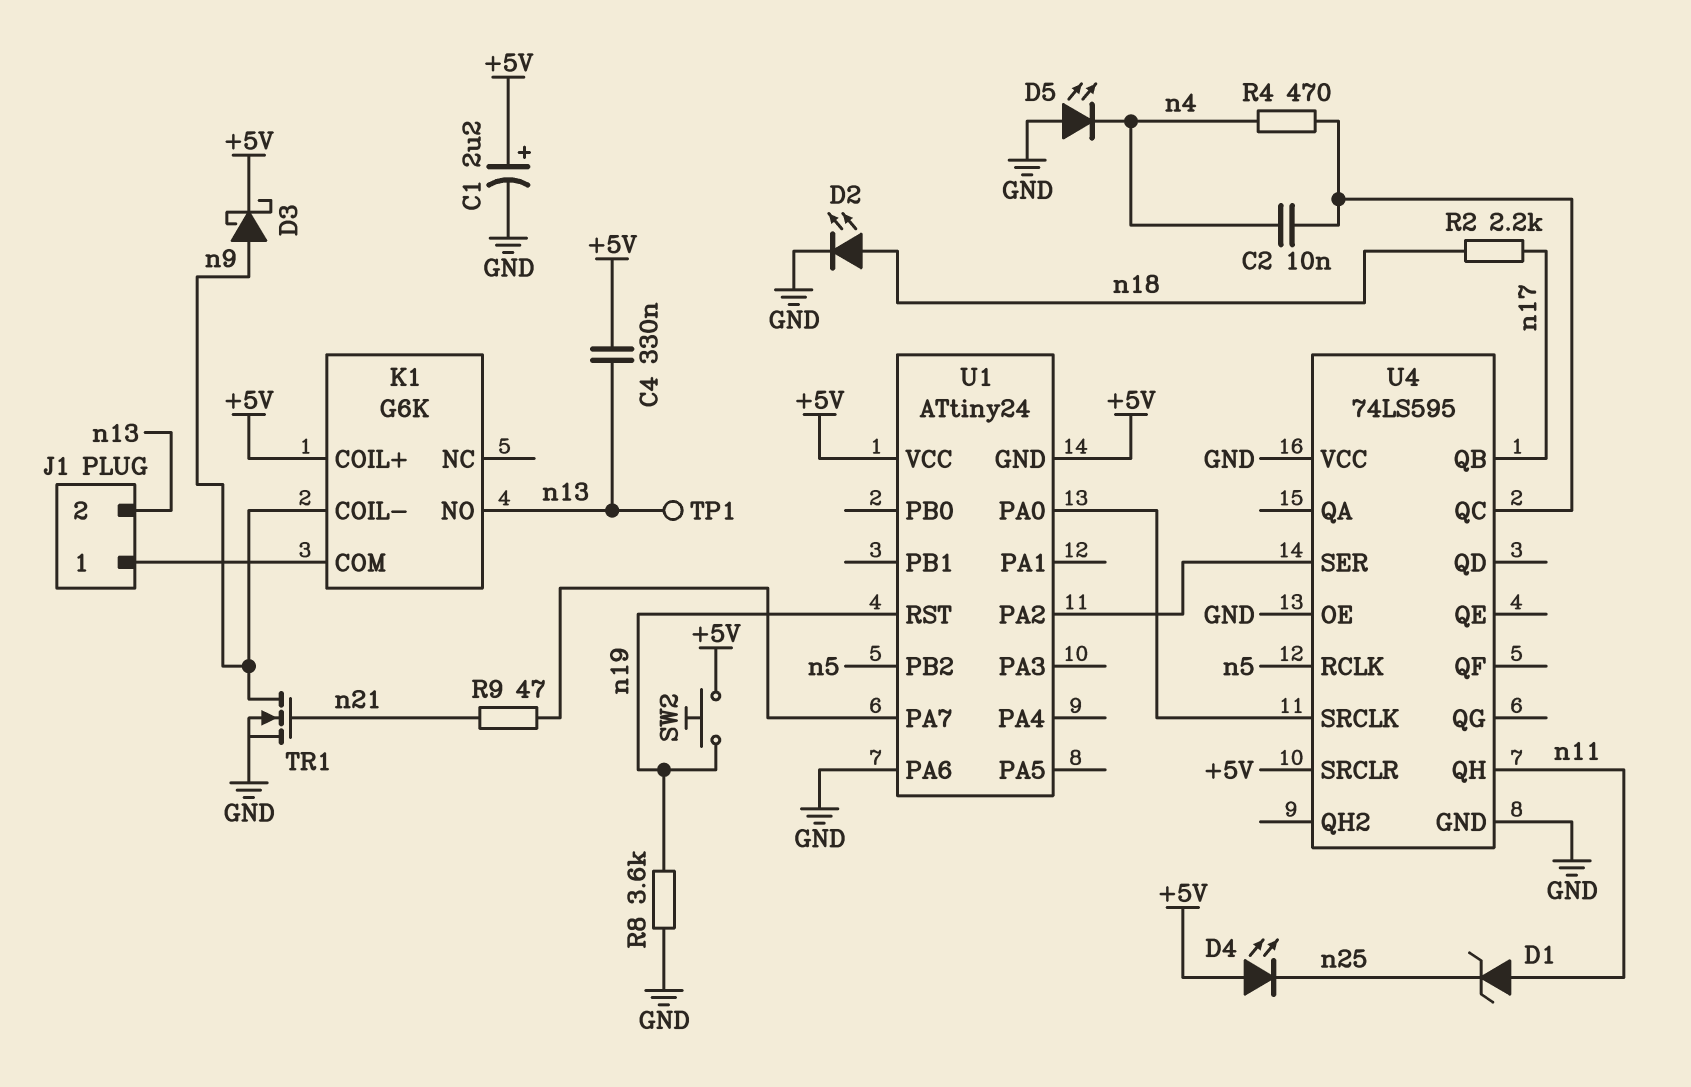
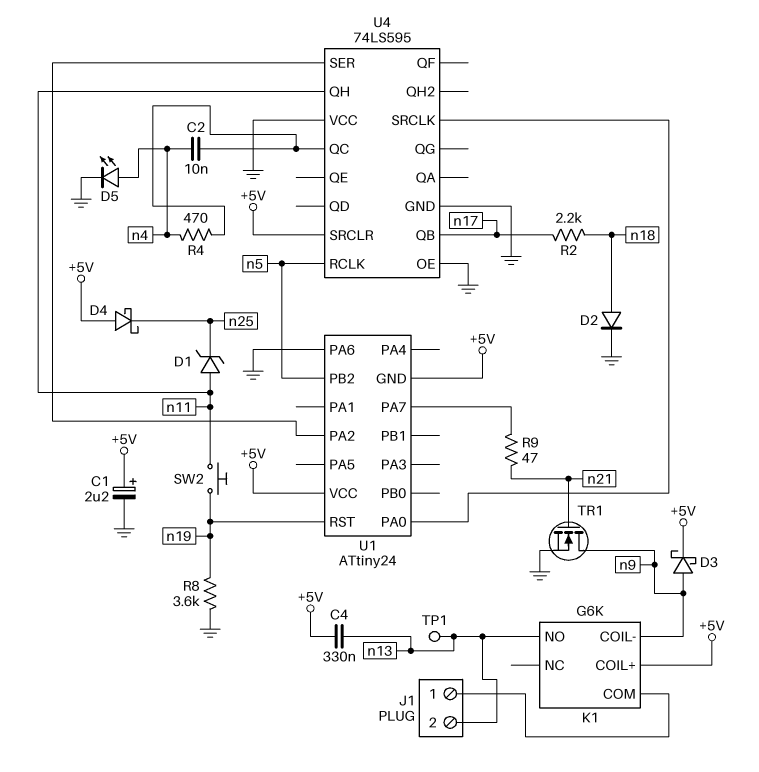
D2: LED (A n18, K GND) -> diode (A n18, K GND)
D4: LED (A +5V, K n25) -> schottky (A +5V, K n25)
D5: LED (A GND, K n4) -> LED (A n4, K GND)
SW2: button (+5V, n19) -> button (n11, n19)

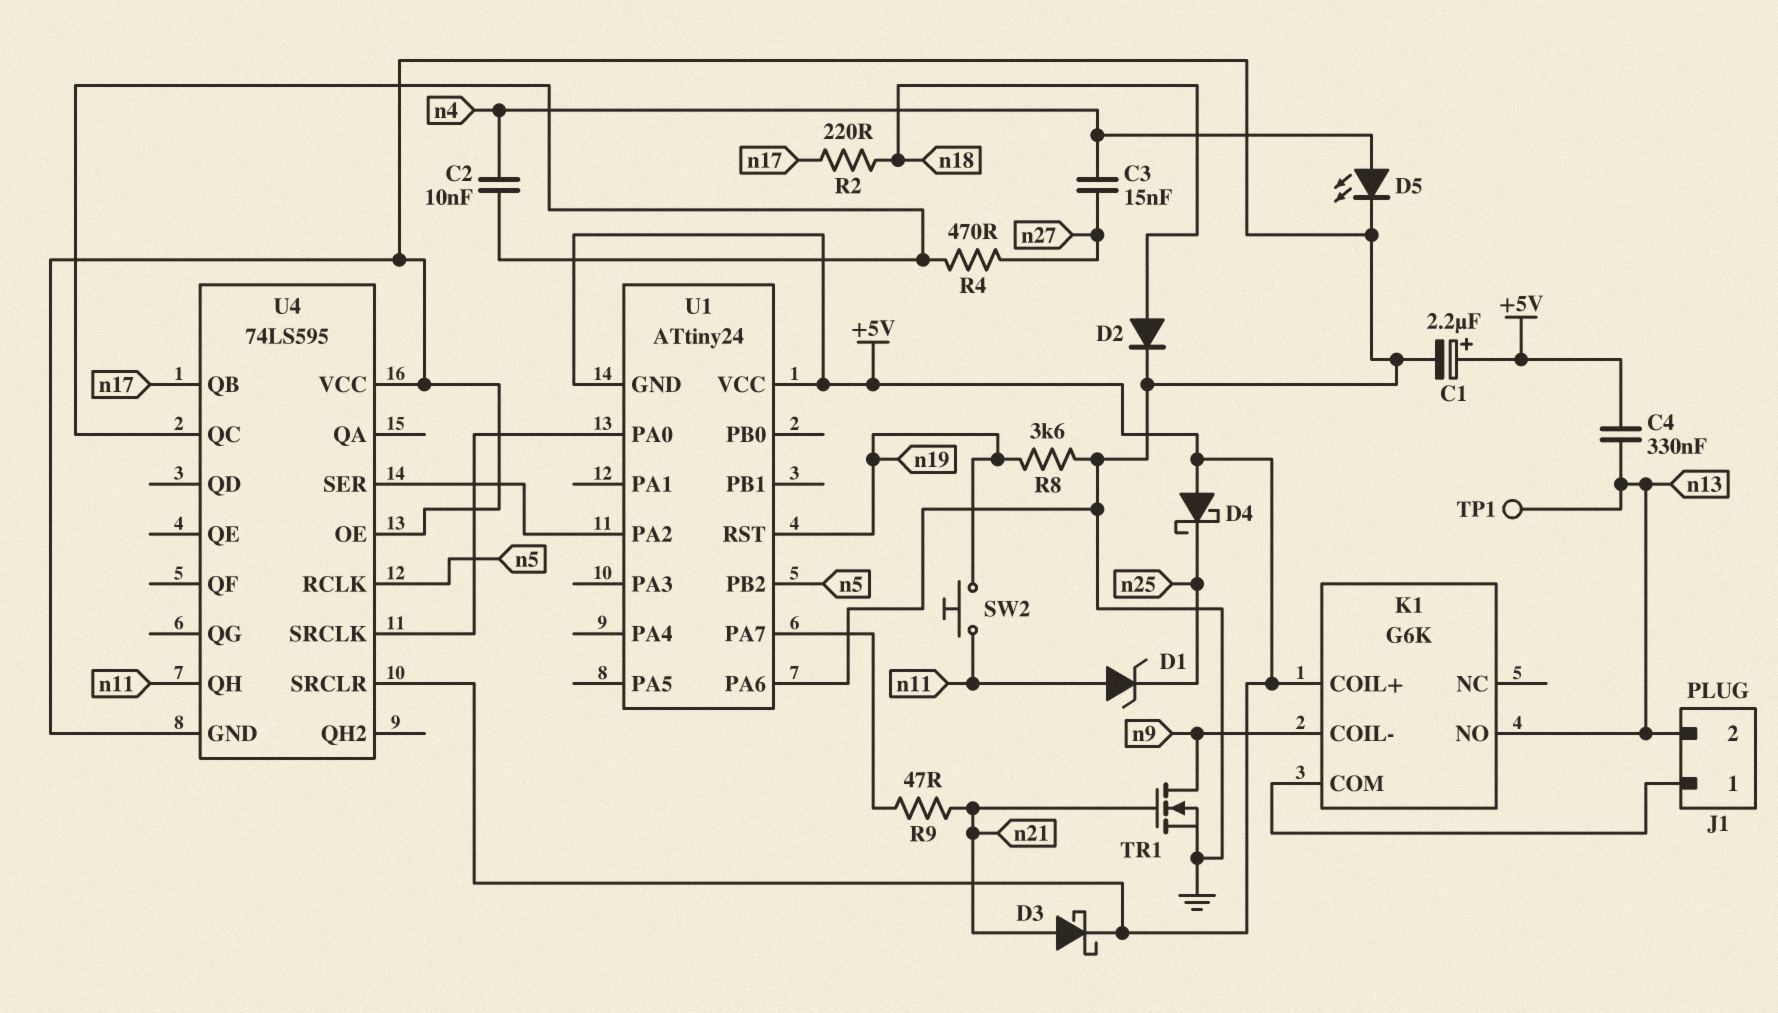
C3: none -> 15nF (n4, n27)
D3: schottky (A n9, K +5V) -> schottky (A n21, K +5V)
R2: 2.2k (n17, n18) -> 220 (n17, n18)
R4: 470 (U4/QC, n4) -> 470 (U4/QC, n27)

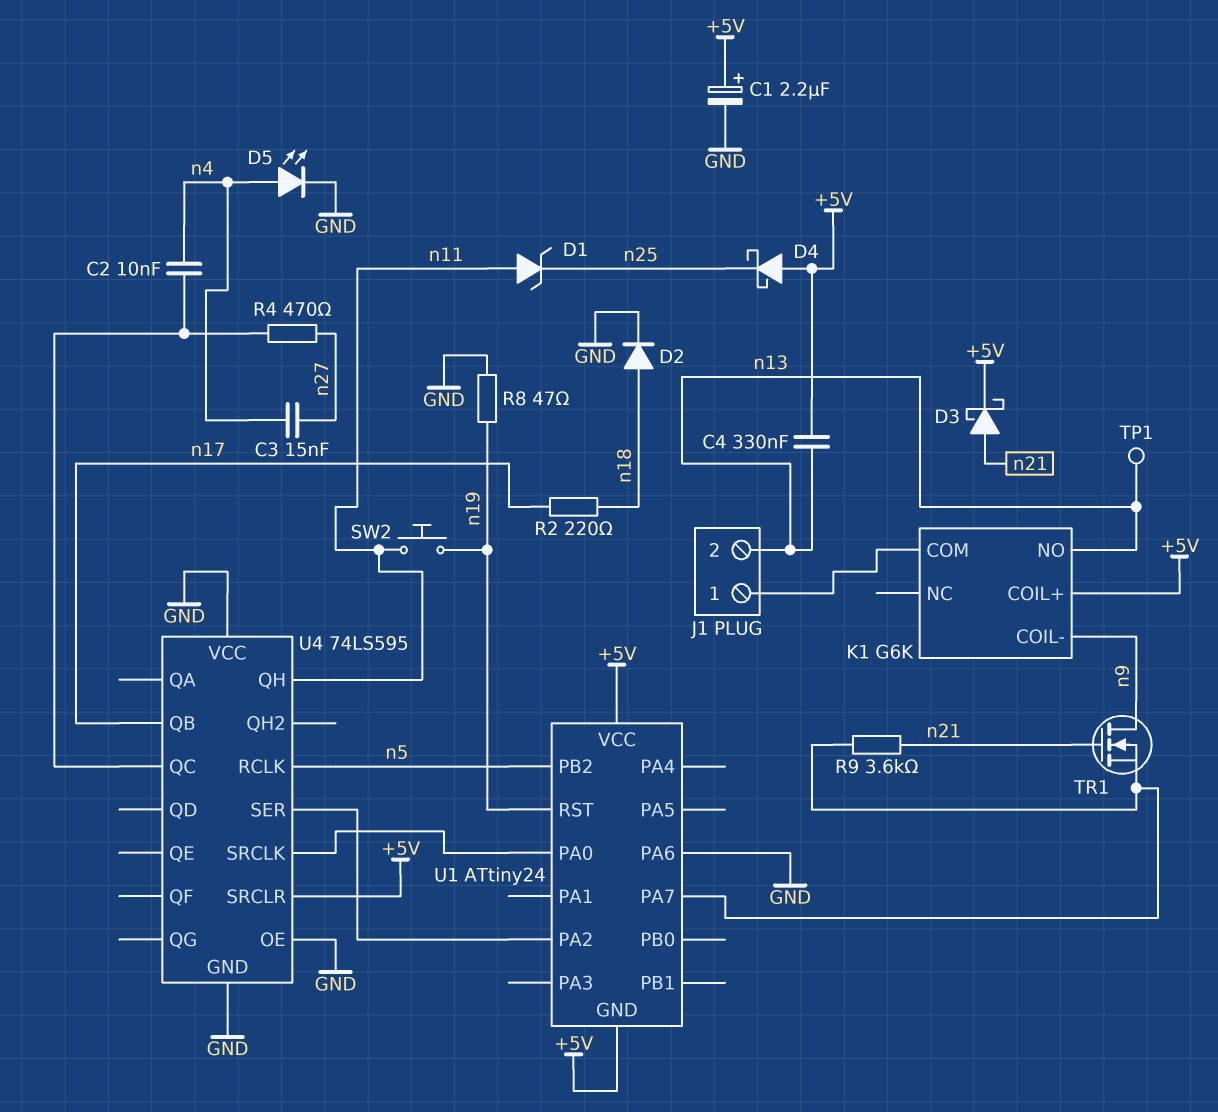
R8: 3.6k (GND, n19) -> 47 (GND, n19)
R9: 47 (U1/PA7, n21) -> 3.6k (U1/PA7, n21)
TR1: NMOS (G n21, D n9, S GND) -> NMOS (G n21, D n9, S U1/PA7)

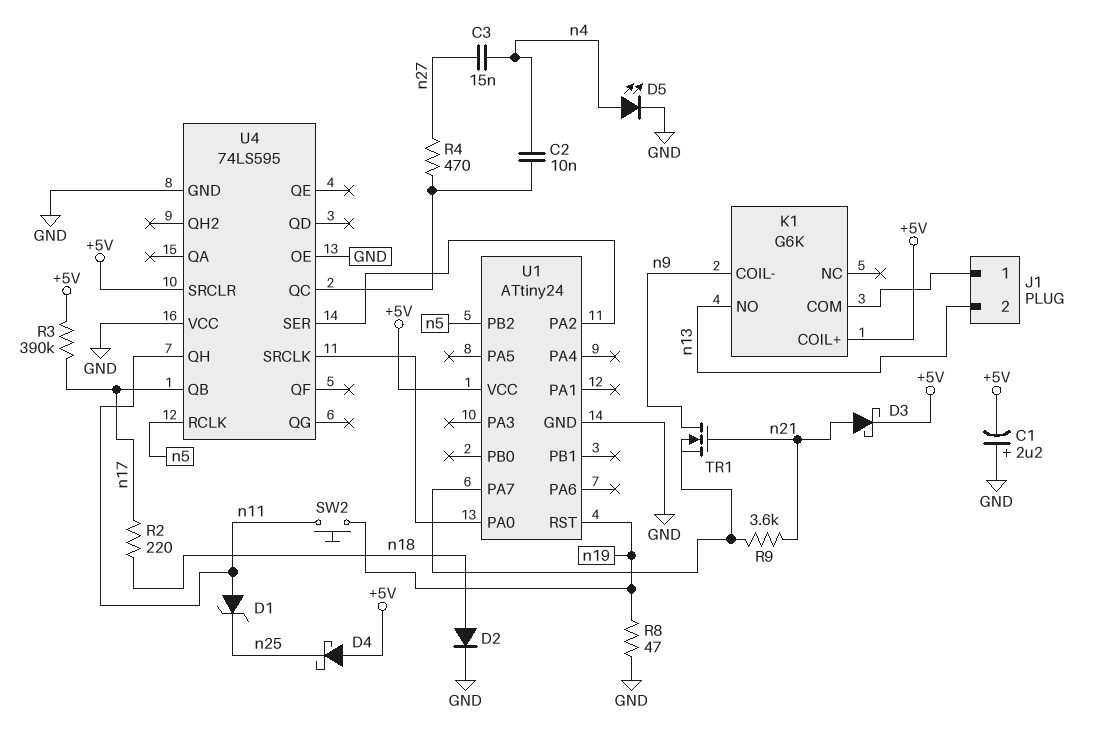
C1: 2.2uF (plus +5V, minus GND) -> 2.2uF (plus GND, minus +5V)
C4: 330nF (+5V, n13) -> none
R3: none -> 390k (+5V, n17)
TP1: test point (n13) -> none
U1 pin GND: +5V -> GND
U1 pin PA6: GND -> none

